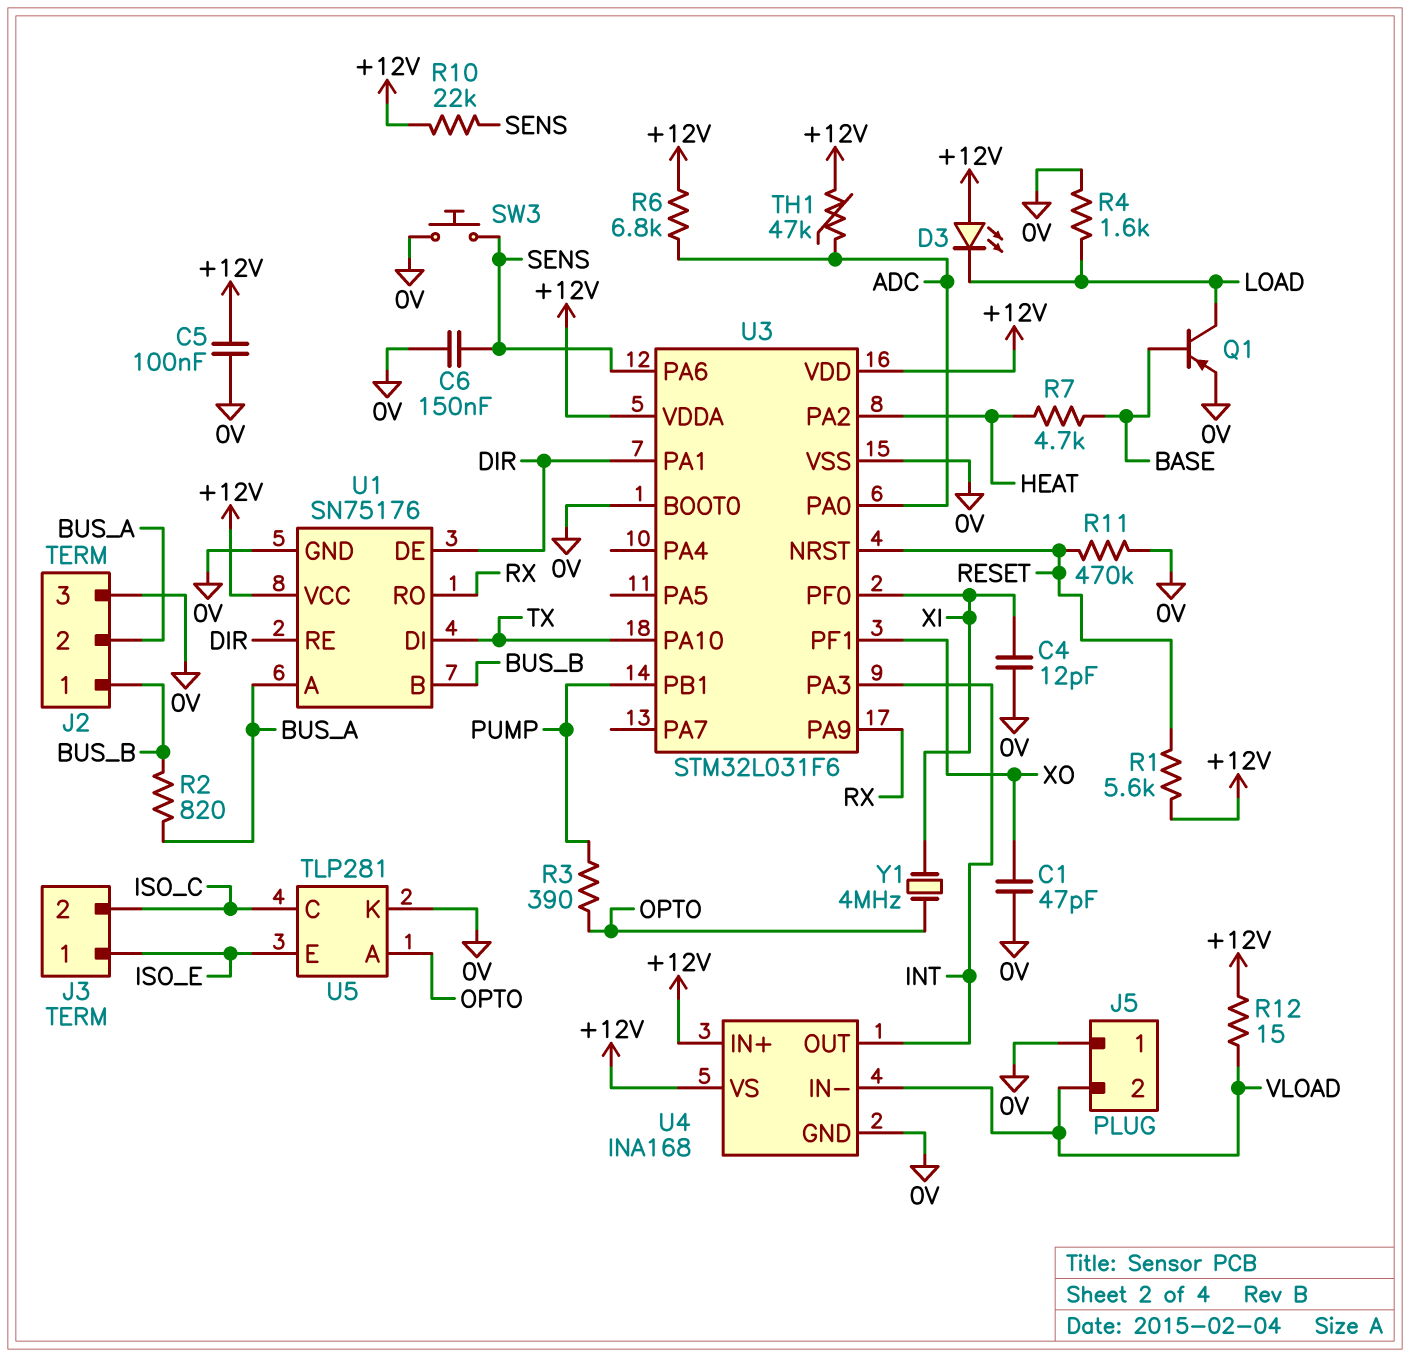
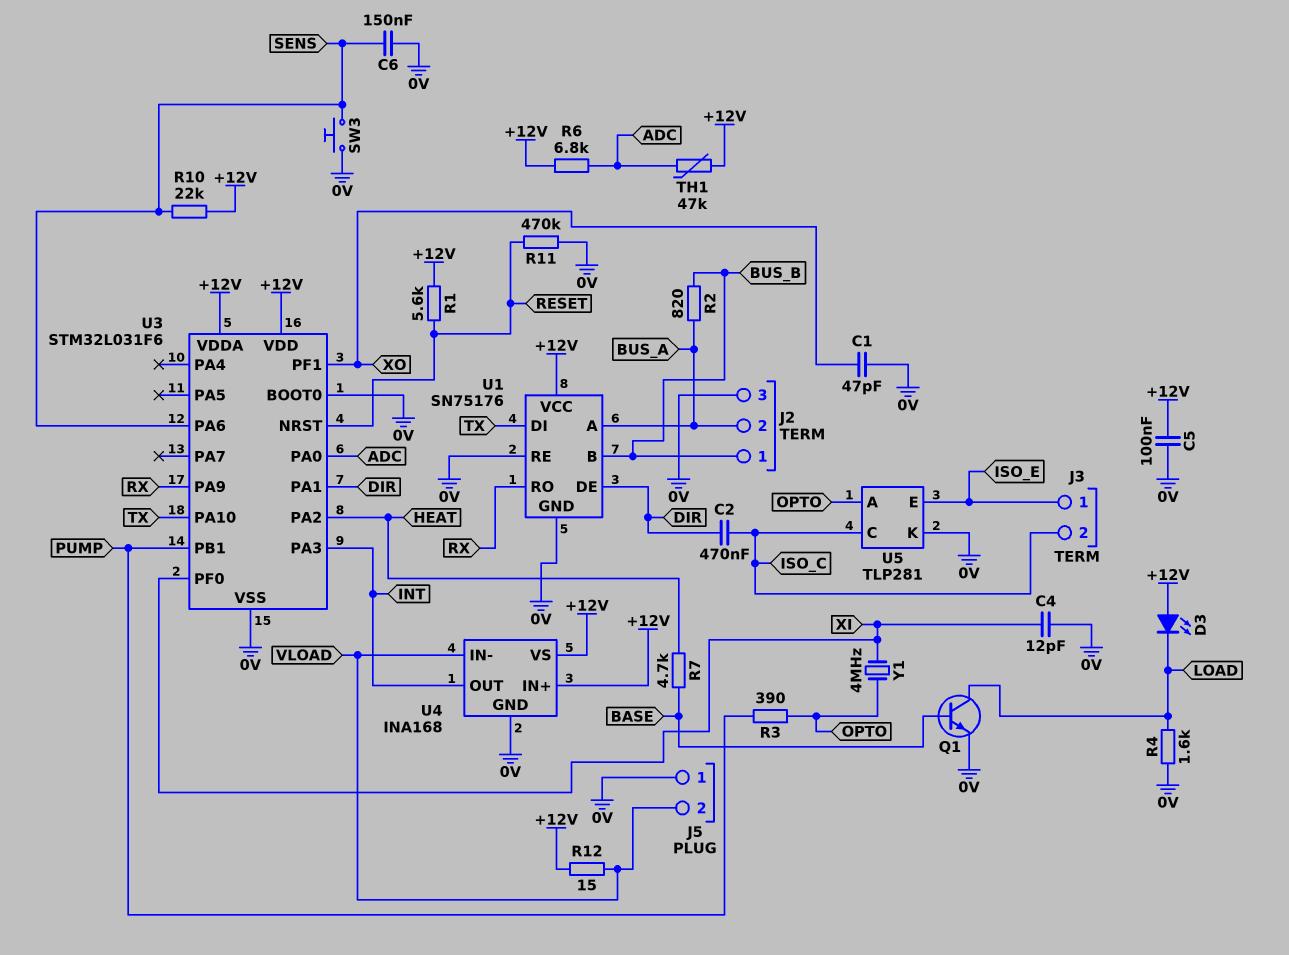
C2: none -> 470nF (DIR, ISO_C)
Q1: PNP (B BASE, C LOAD, E 0V) -> NPN (B BASE, C LOAD, E 0V)
U1 pin RE: DIR -> 0V

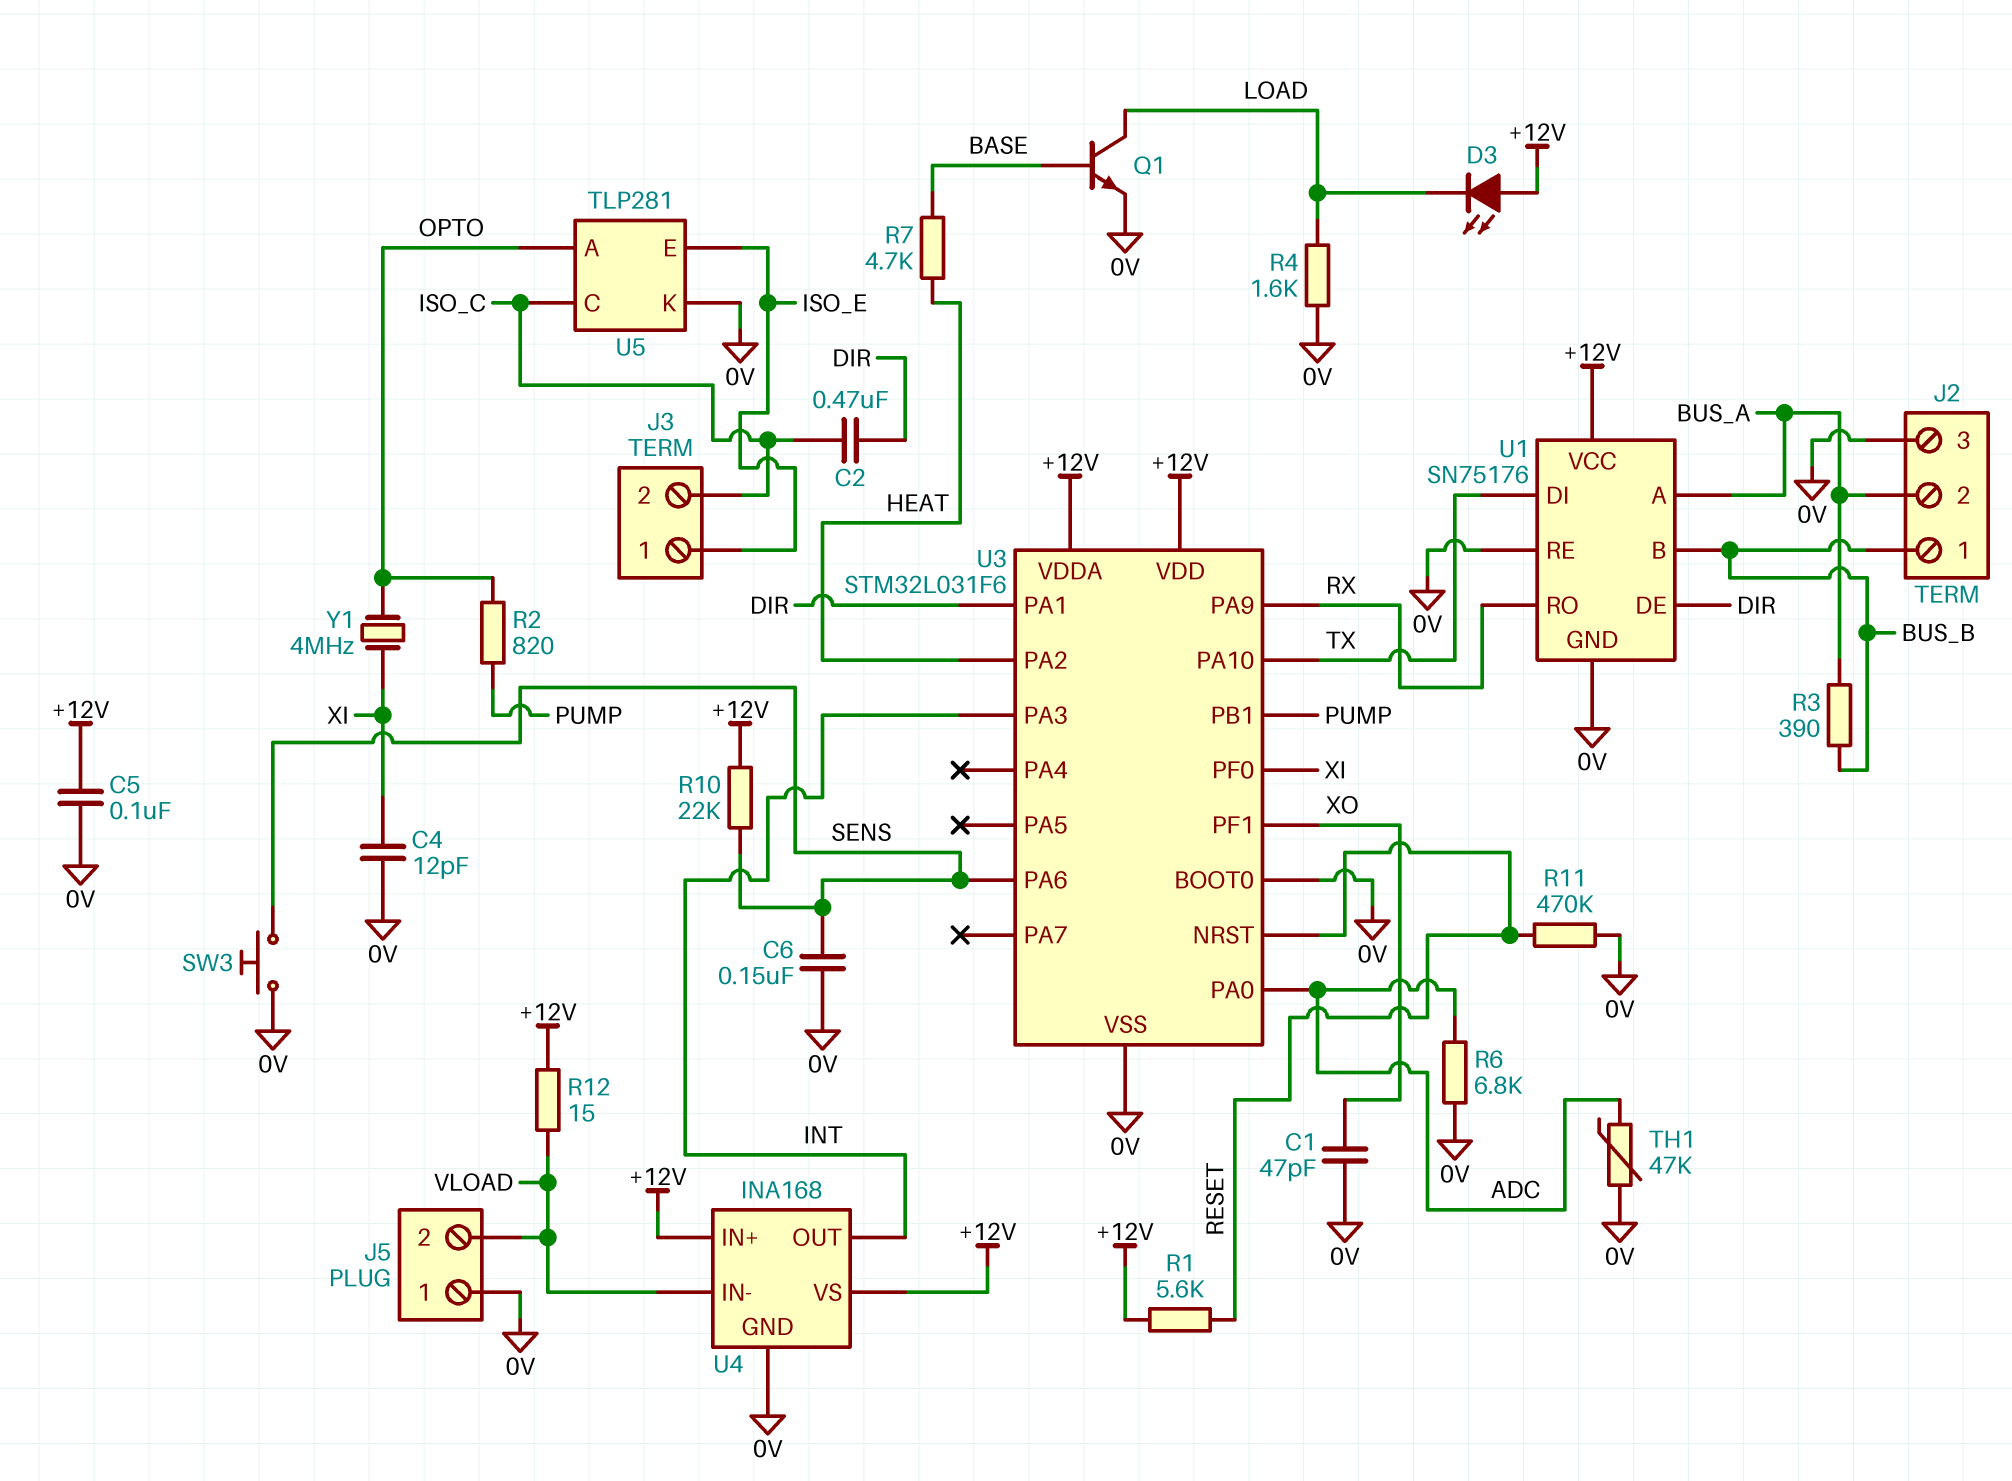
R2: 820 (BUS_A, BUS_B) -> 820 (OPTO, PUMP)
R3: 390 (OPTO, PUMP) -> 390 (BUS_A, BUS_B)
R6: 6.8k (+12V, ADC) -> 6.8k (0V, ADC)
TH1: 47k (+12V, ADC) -> 47k (0V, ADC)

